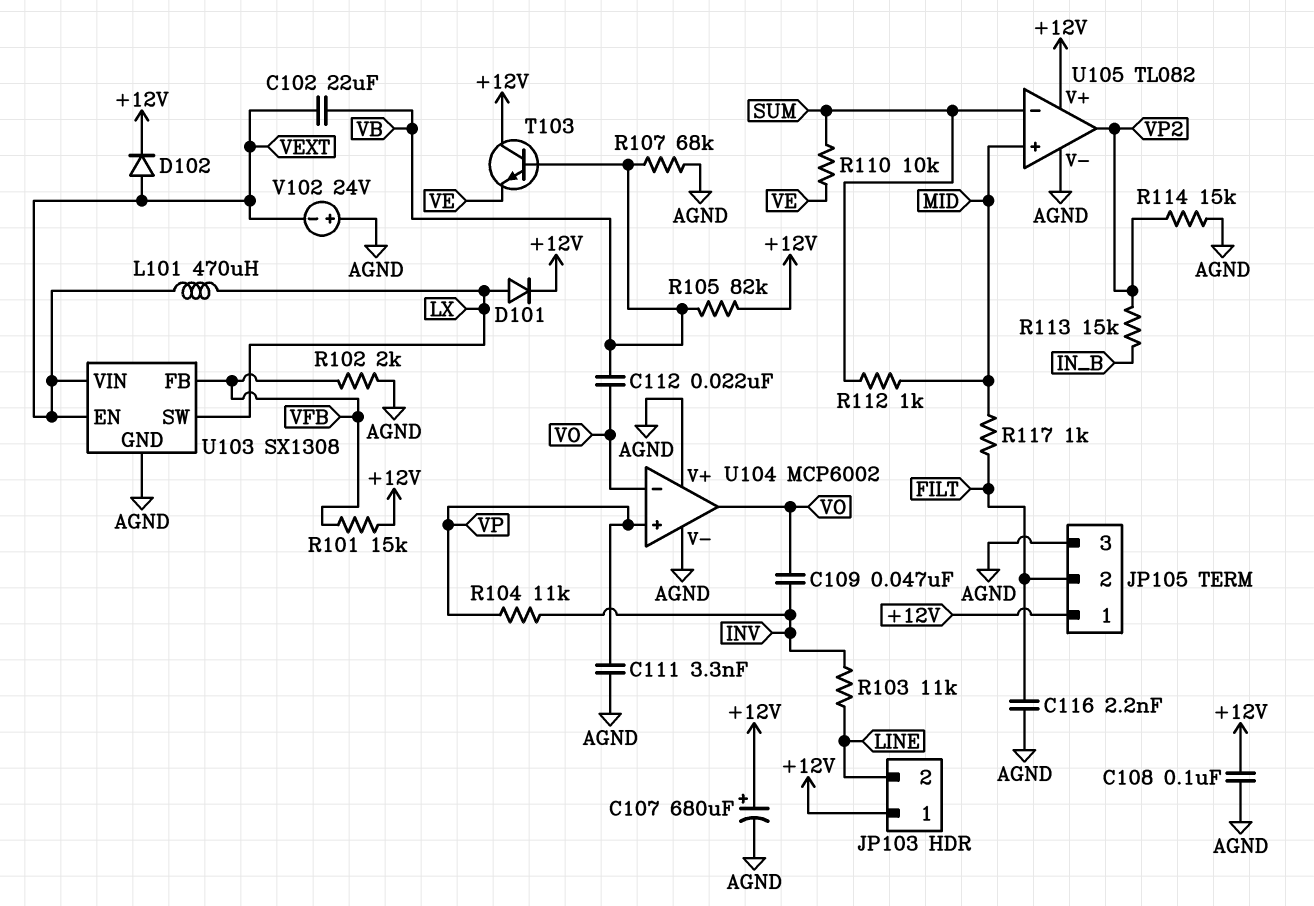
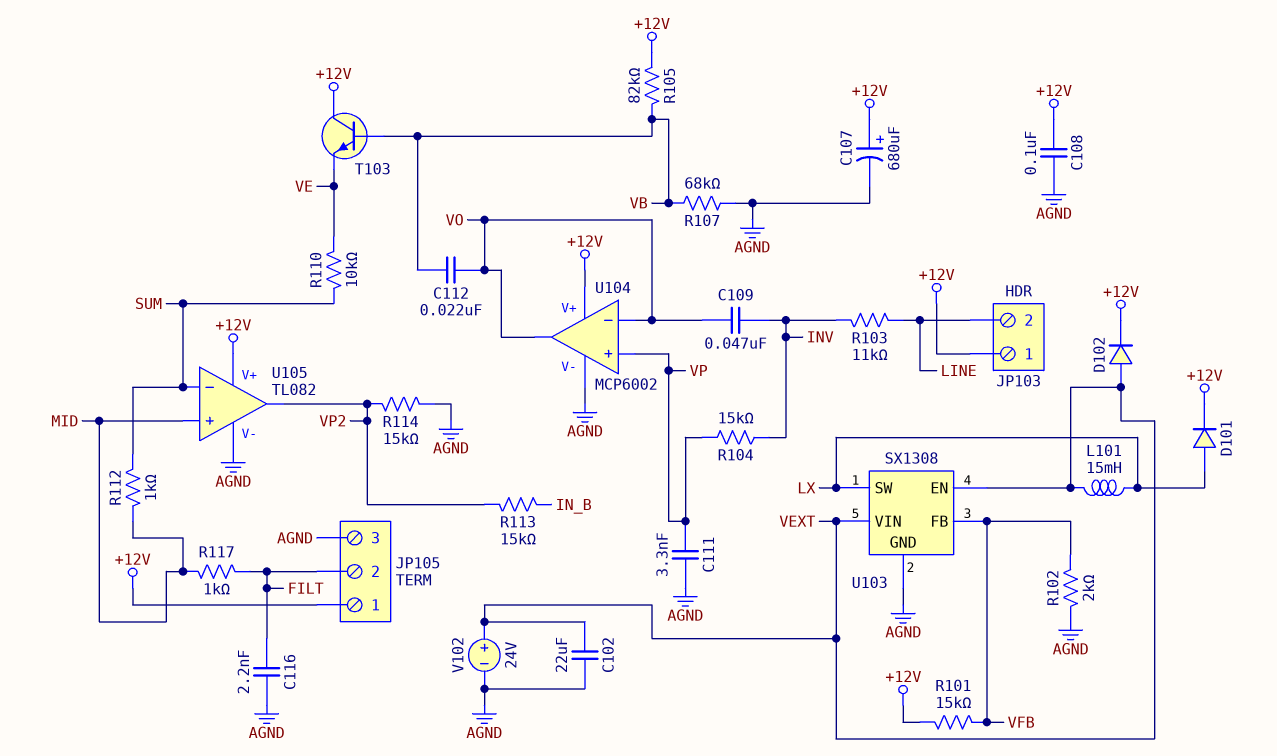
C102: 22uF (VB, VEXT) -> 22uF (AGND, VEXT)
L101: 470uH (LX, VEXT) -> 15mH (LX, VEXT)
R104: 11k (INV, VP) -> 15k (INV, VP)
U104 pin V+: AGND -> +12V
V102: 24V (plus AGND, minus VEXT) -> 24V (plus VEXT, minus AGND)

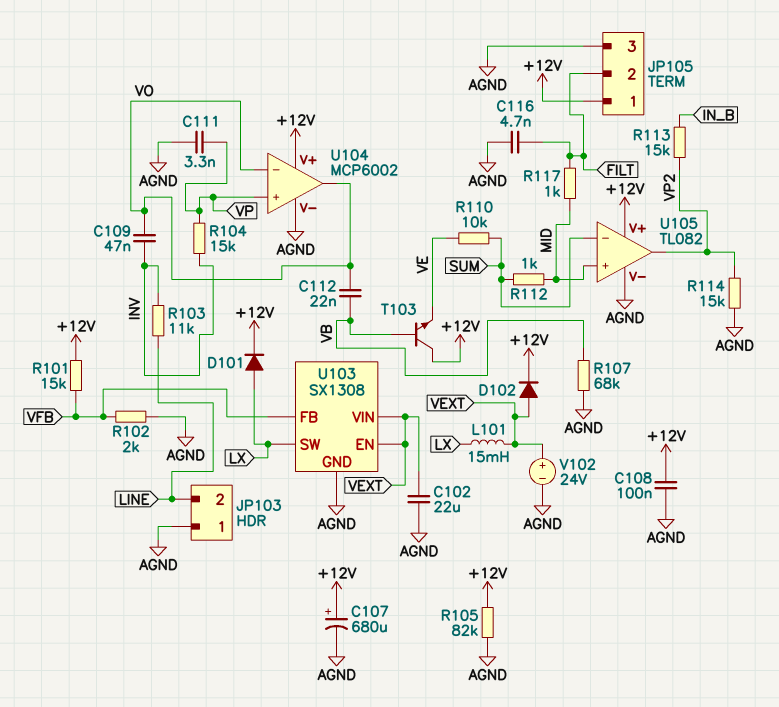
C116: 2.2nF (AGND, FILT) -> 4.7nF (AGND, FILT)
JP103 pin 1: +12V -> AGND
R105: 82k (+12V, VB) -> 82k (+12V, AGND)

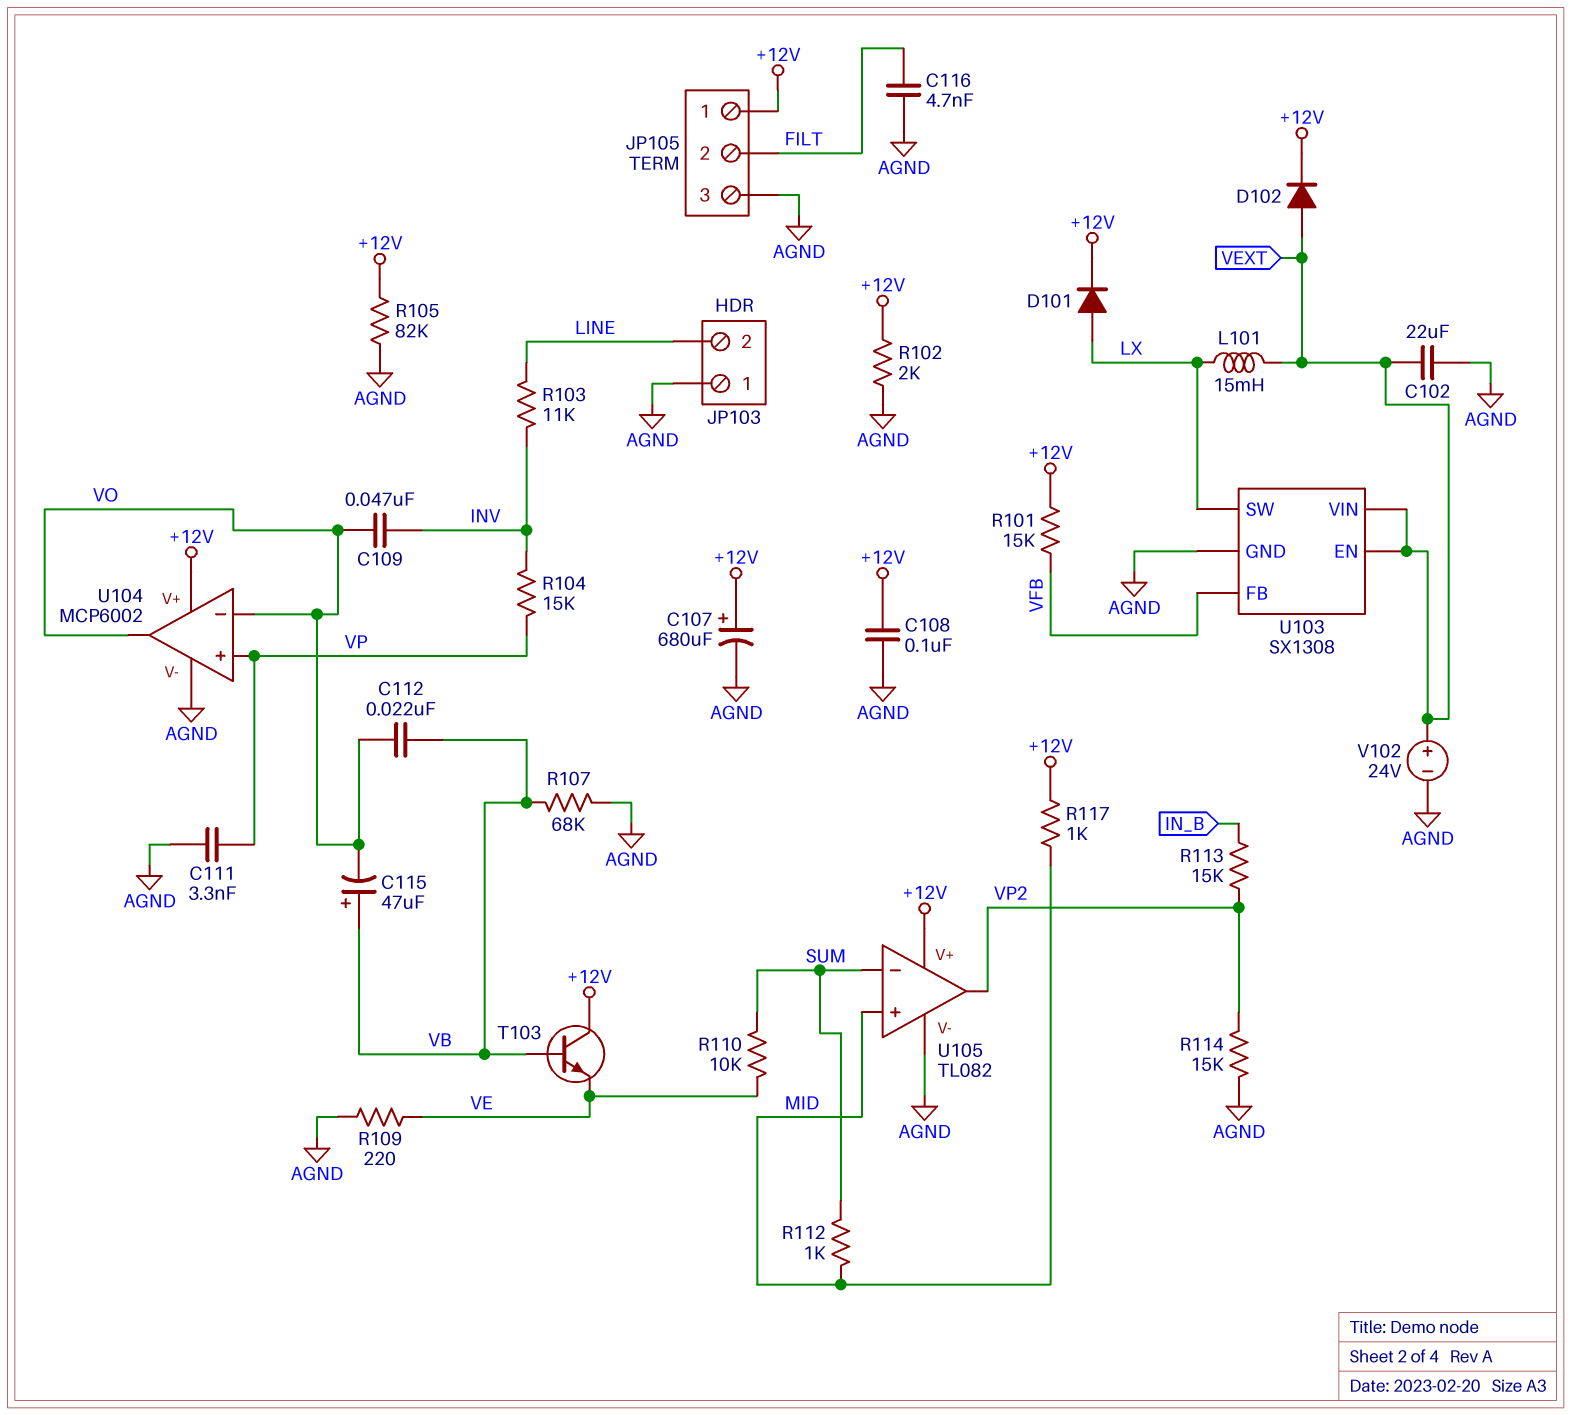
C115: none -> 47uF (plus VB, minus VO)
R102: 2k (AGND, VFB) -> 2k (+12V, AGND)
R109: none -> 220 (AGND, VE)
R117: 1k (FILT, MID) -> 1k (+12V, MID)

